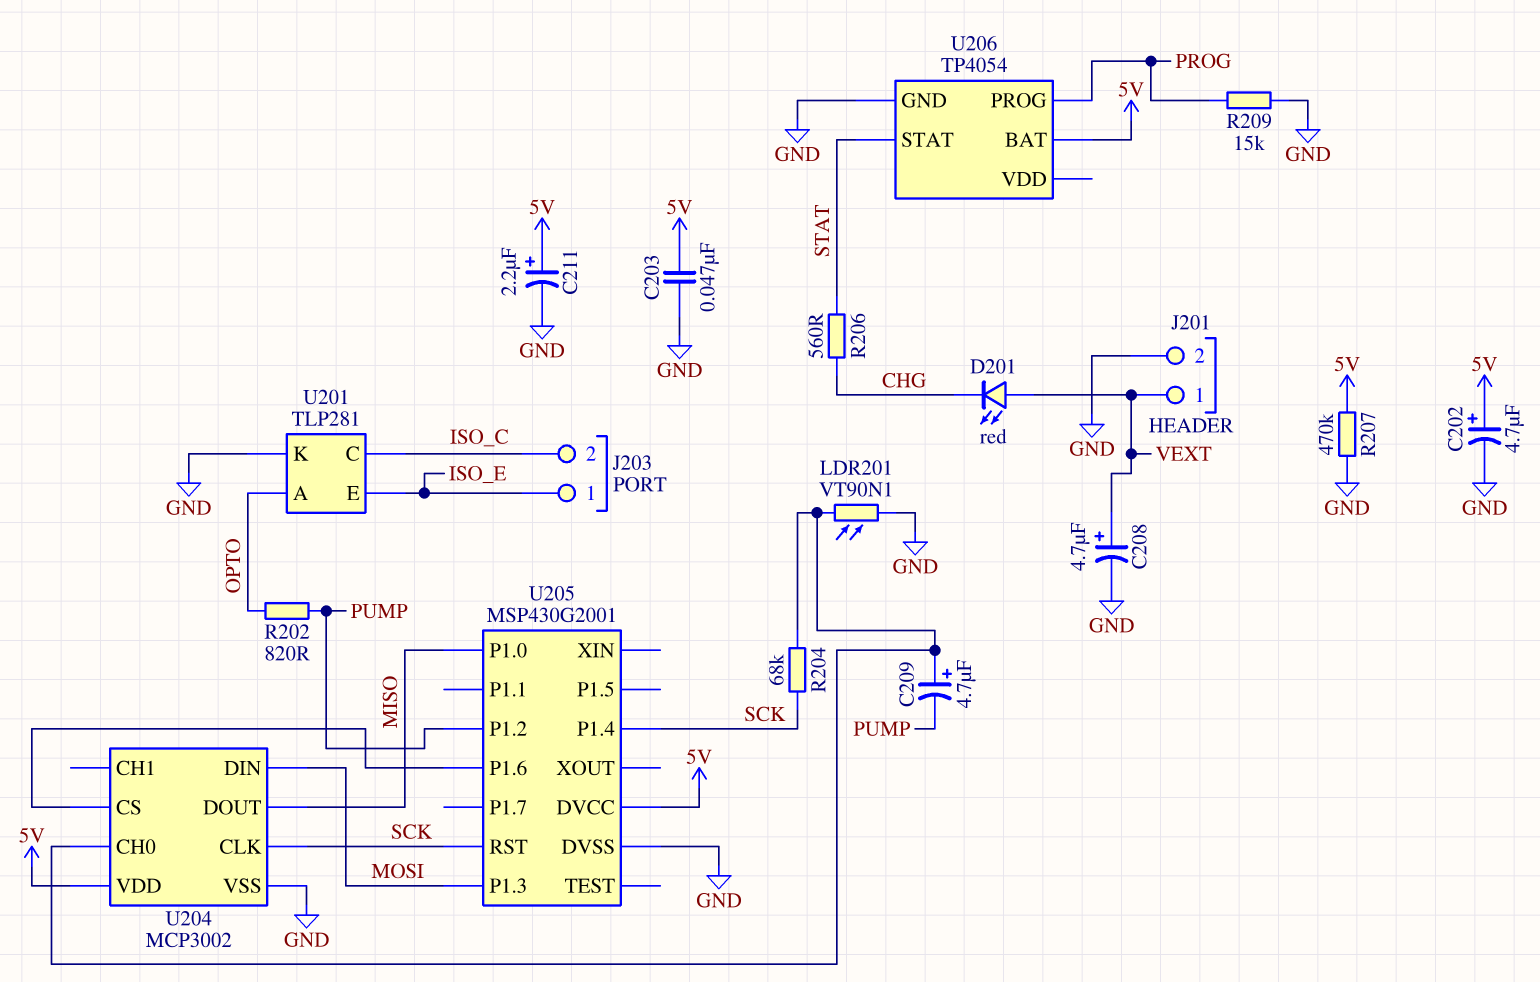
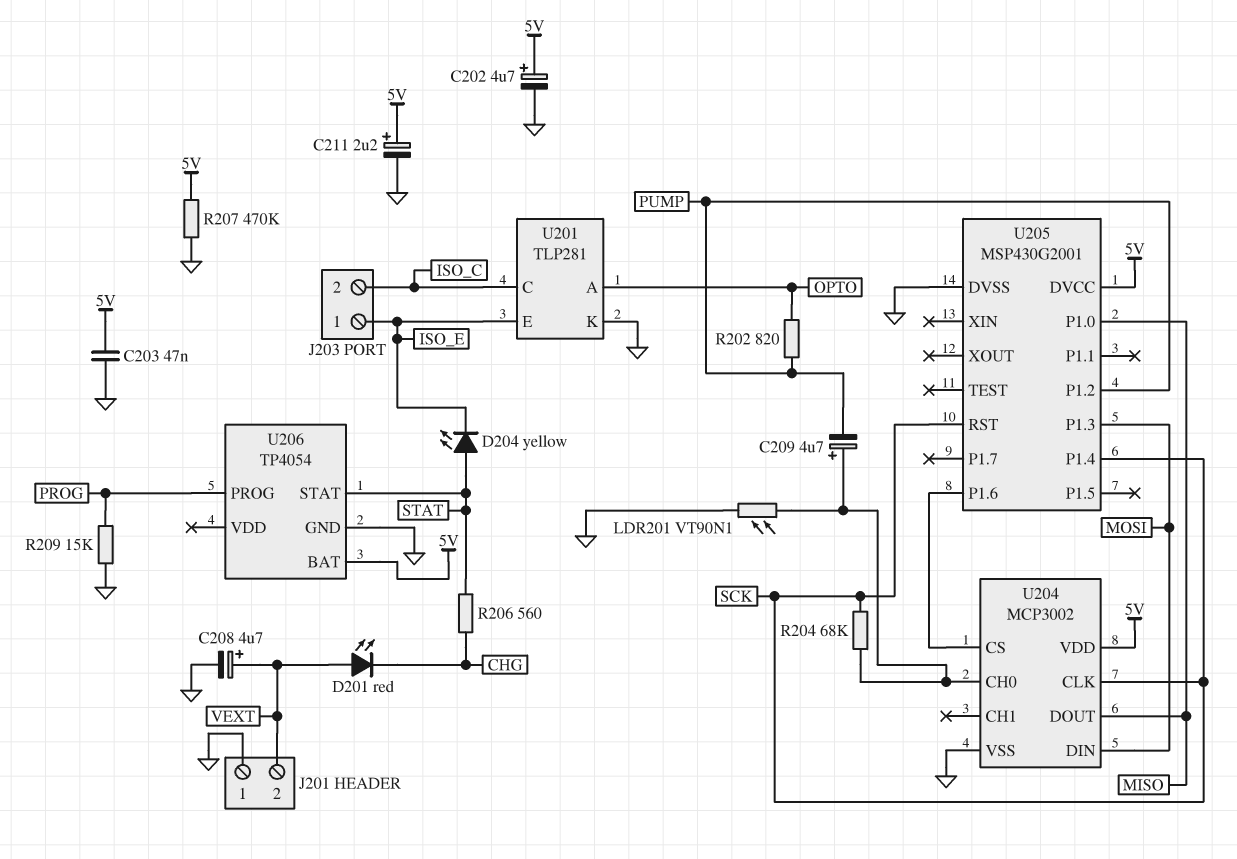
D204: none -> LED yellow (A STAT, K ISO_E)
J201 pin 1: VEXT -> GND
J201 pin 2: GND -> VEXT

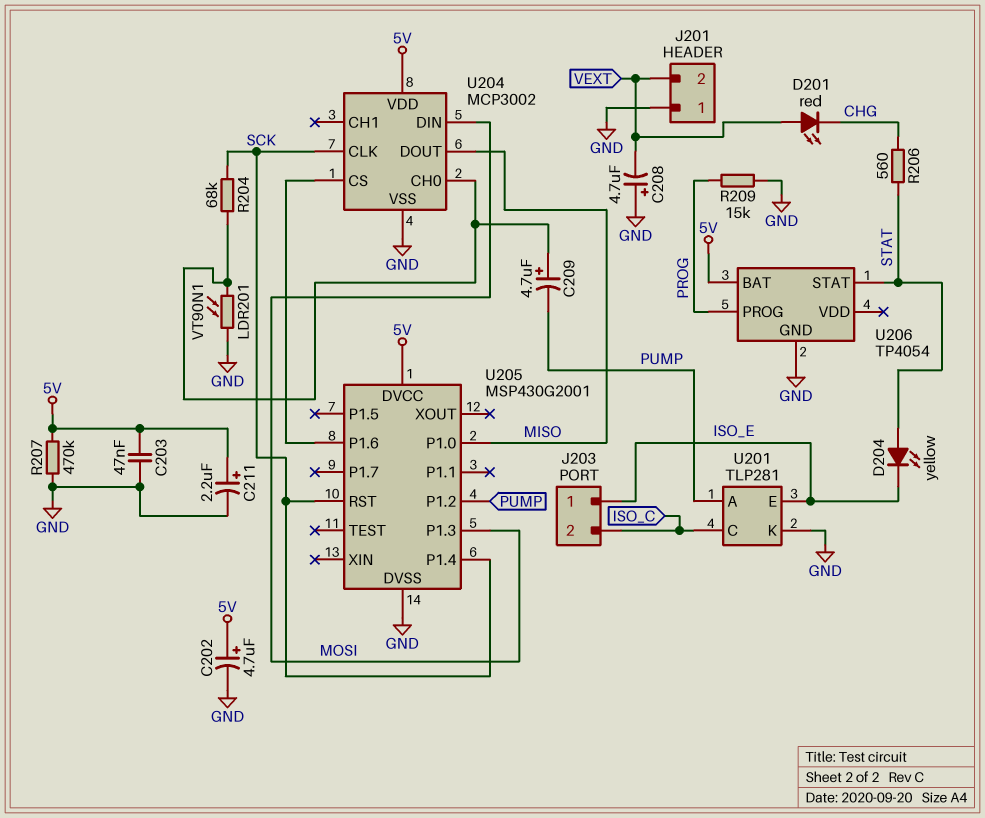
C208: 4.7uF (plus VEXT, minus GND) -> 4.7uF (plus GND, minus VEXT)
R202: 820 (OPTO, PUMP) -> none
U201 pin A: OPTO -> PUMP

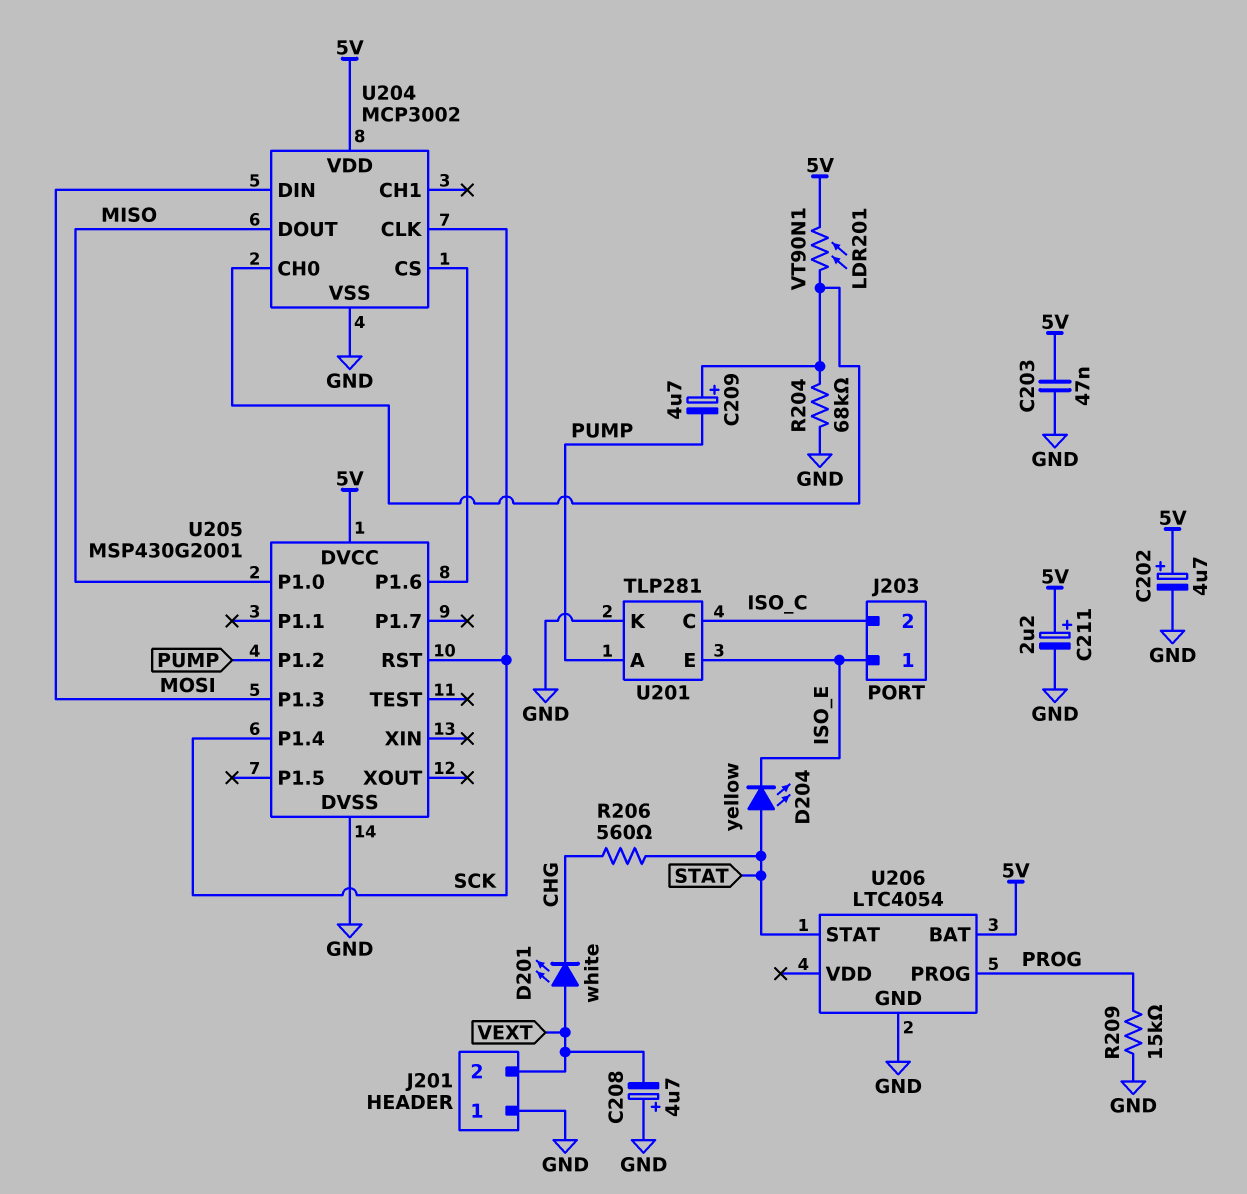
D201: LED red (A VEXT, K CHG) -> LED white (A VEXT, K CHG)
LDR201: VT90N1 (GND, U204/CH0) -> VT90N1 (5V, U204/CH0)
R204: 68k (SCK, U204/CH0) -> 68k (GND, U204/CH0)
R207: 470k (5V, GND) -> none
U206: TP4054 -> LTC4054

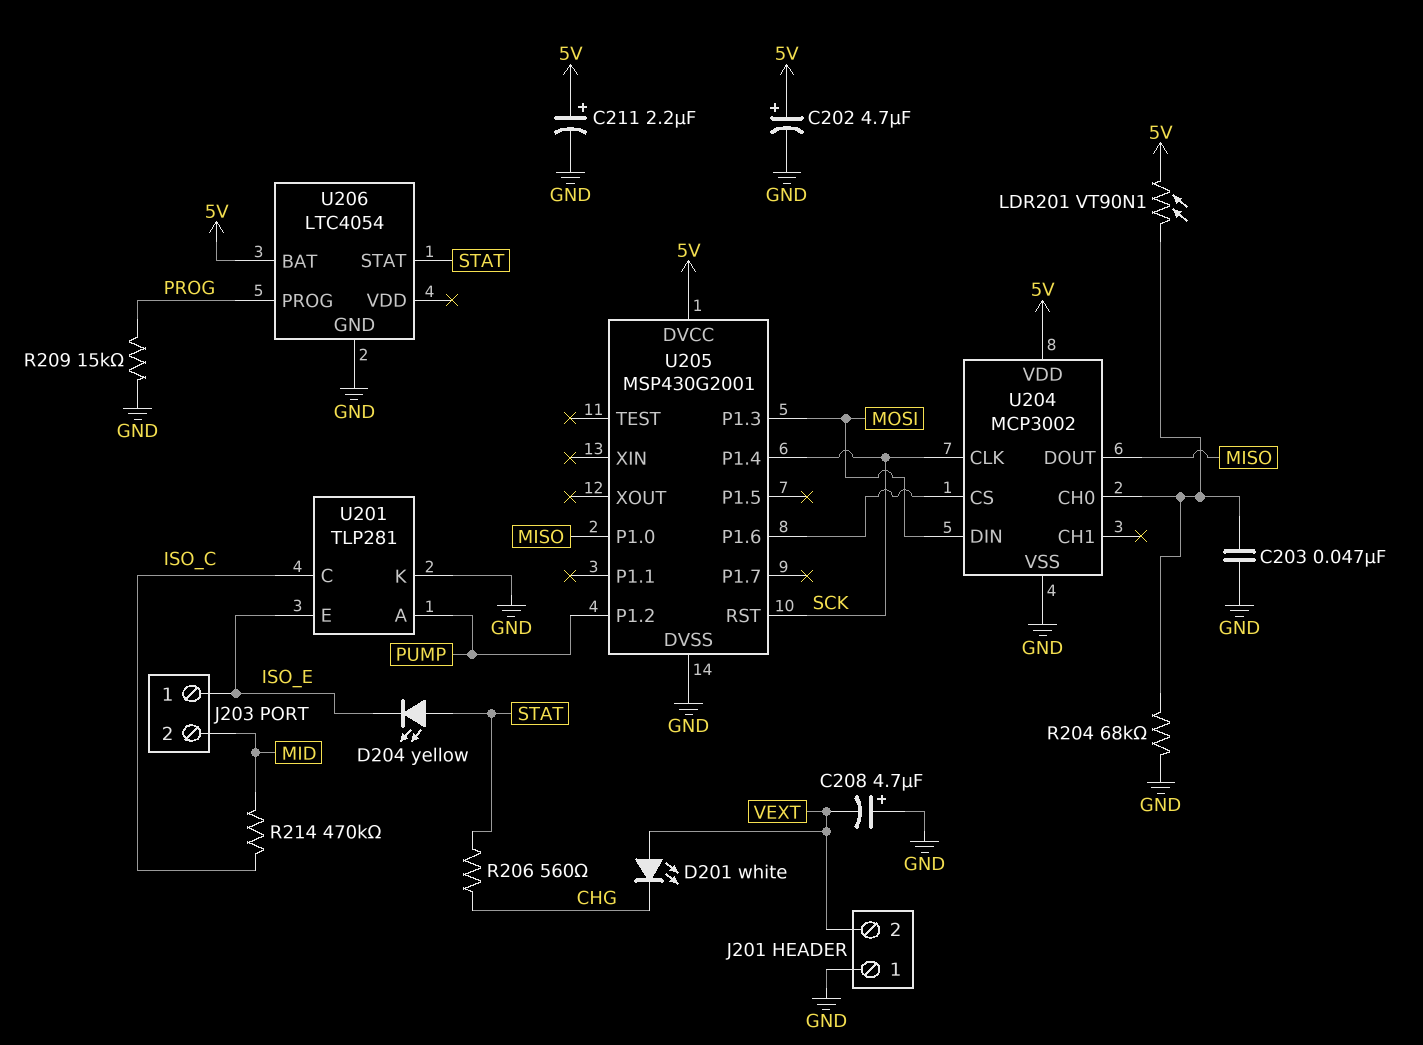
C203: 47nF (5V, GND) -> 47nF (GND, U204/CH0)
C209: 4.7uF (plus U204/CH0, minus PUMP) -> none
J203 pin 2: ISO_C -> MID
R214: none -> 470k (ISO_C, MID)

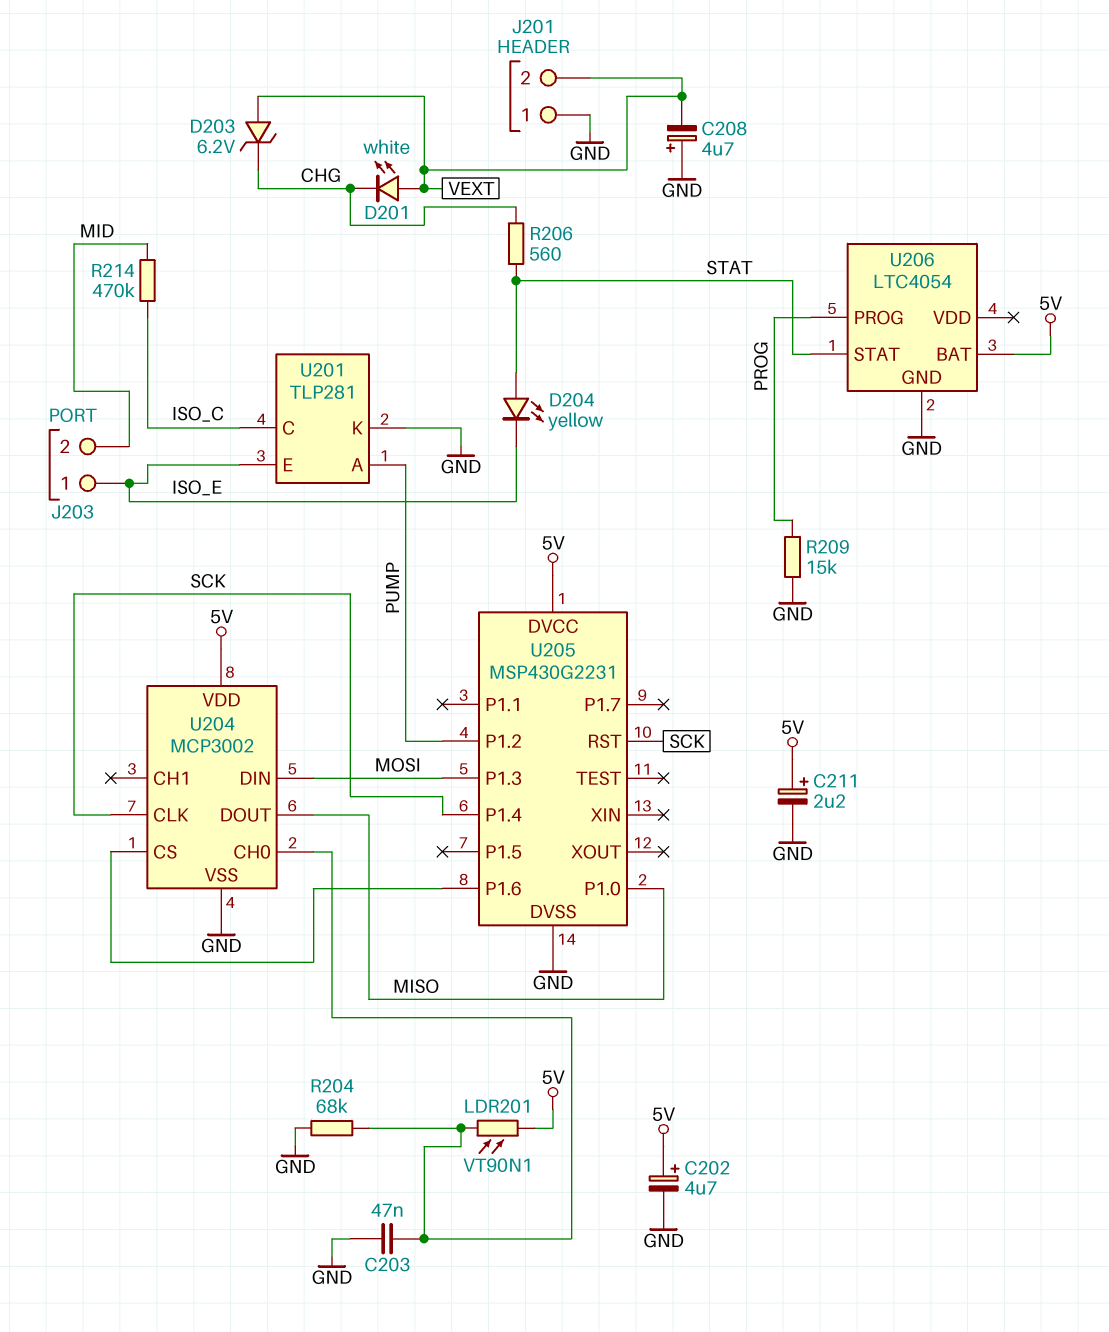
D203: none -> zener 6.2V (A VEXT, K CHG)
U205: MSP430G2001 -> MSP430G2231

